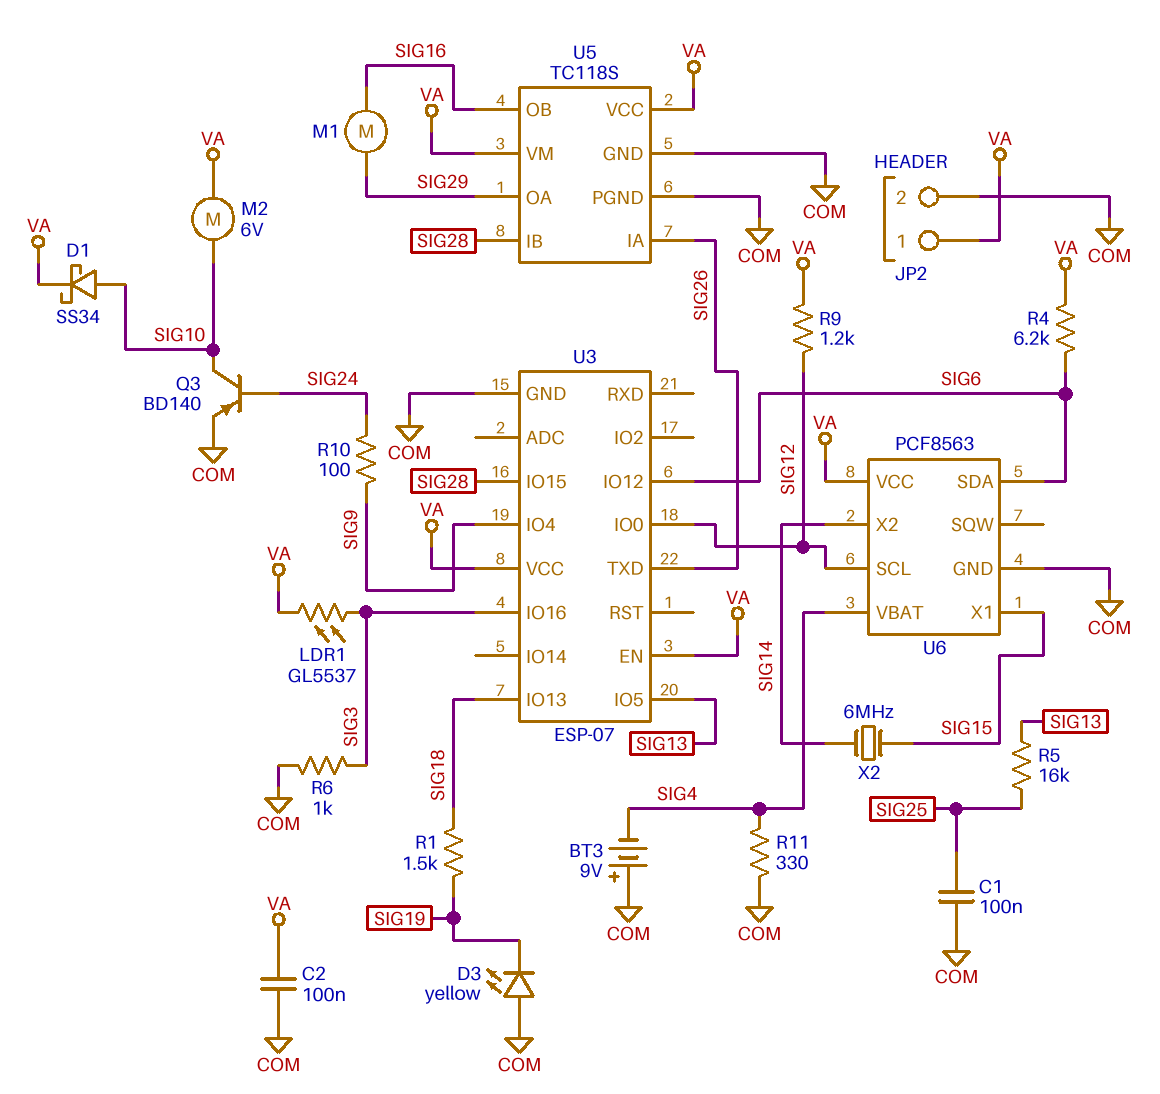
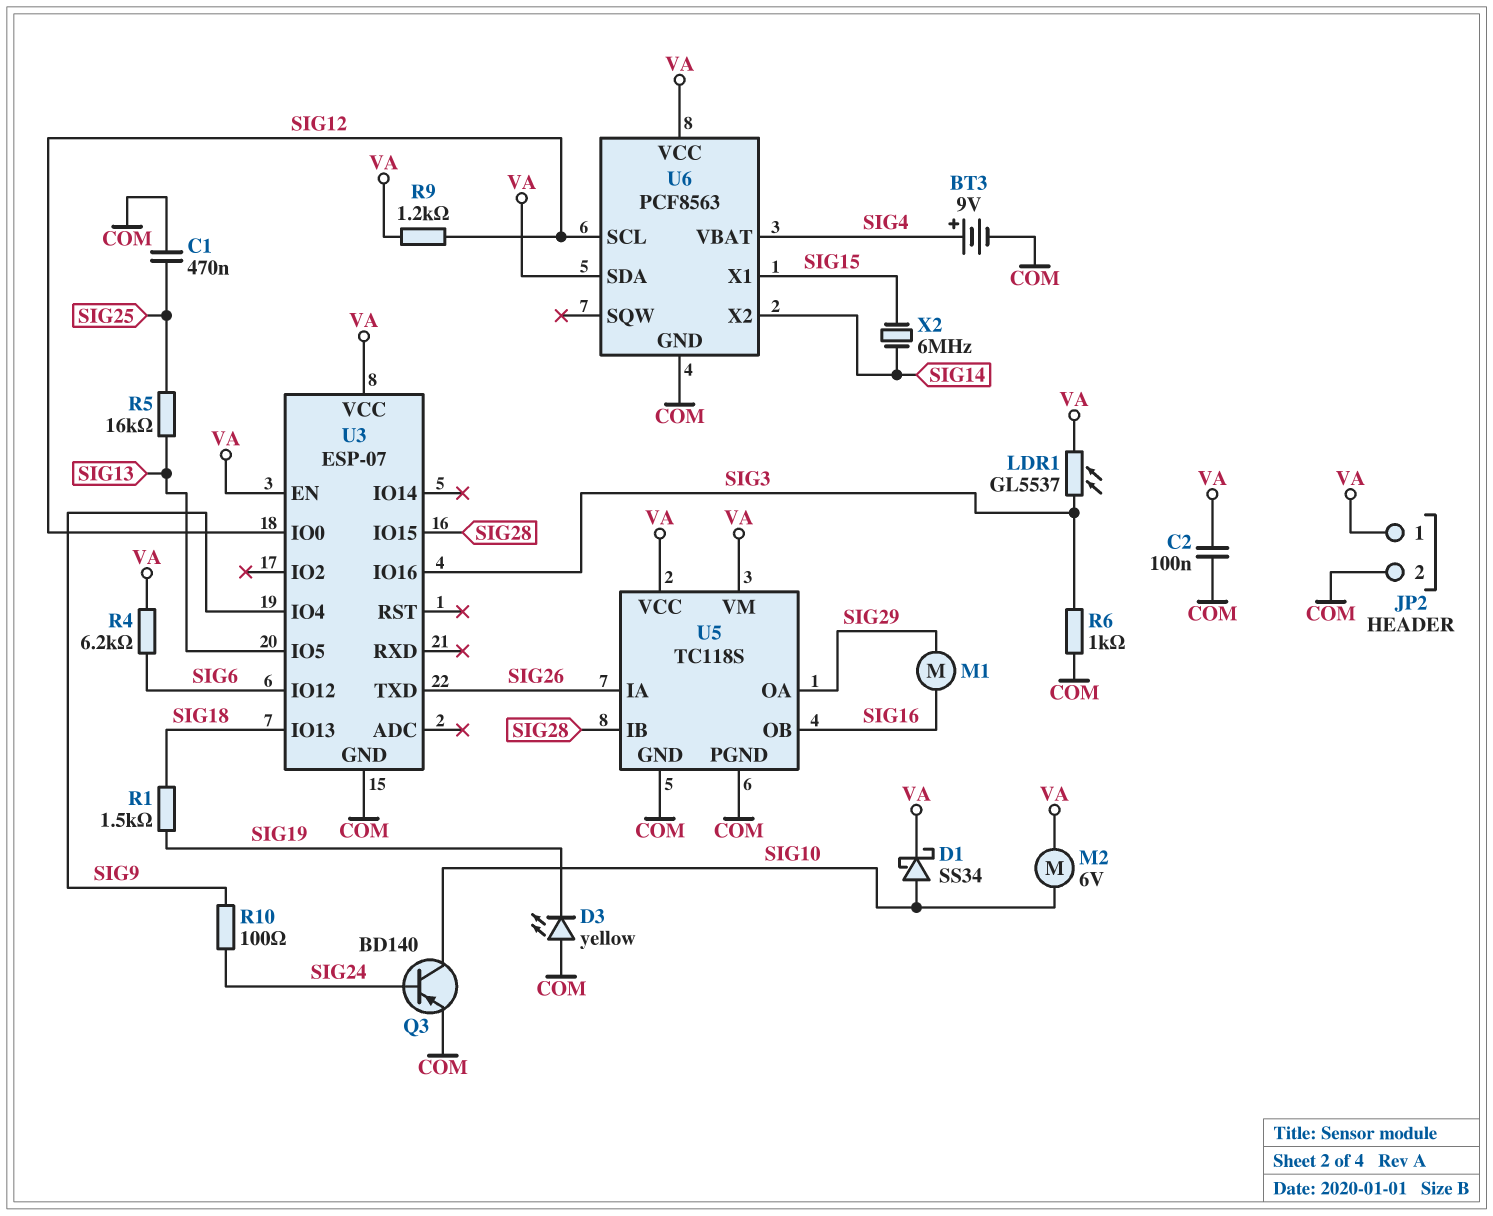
BT3: 9V (plus COM, minus SIG4) -> 9V (plus SIG4, minus COM)
C1: 100nF (COM, SIG25) -> 470nF (COM, SIG25)
R11: 330 (COM, SIG4) -> none
U6 pin SDA: SIG6 -> VA

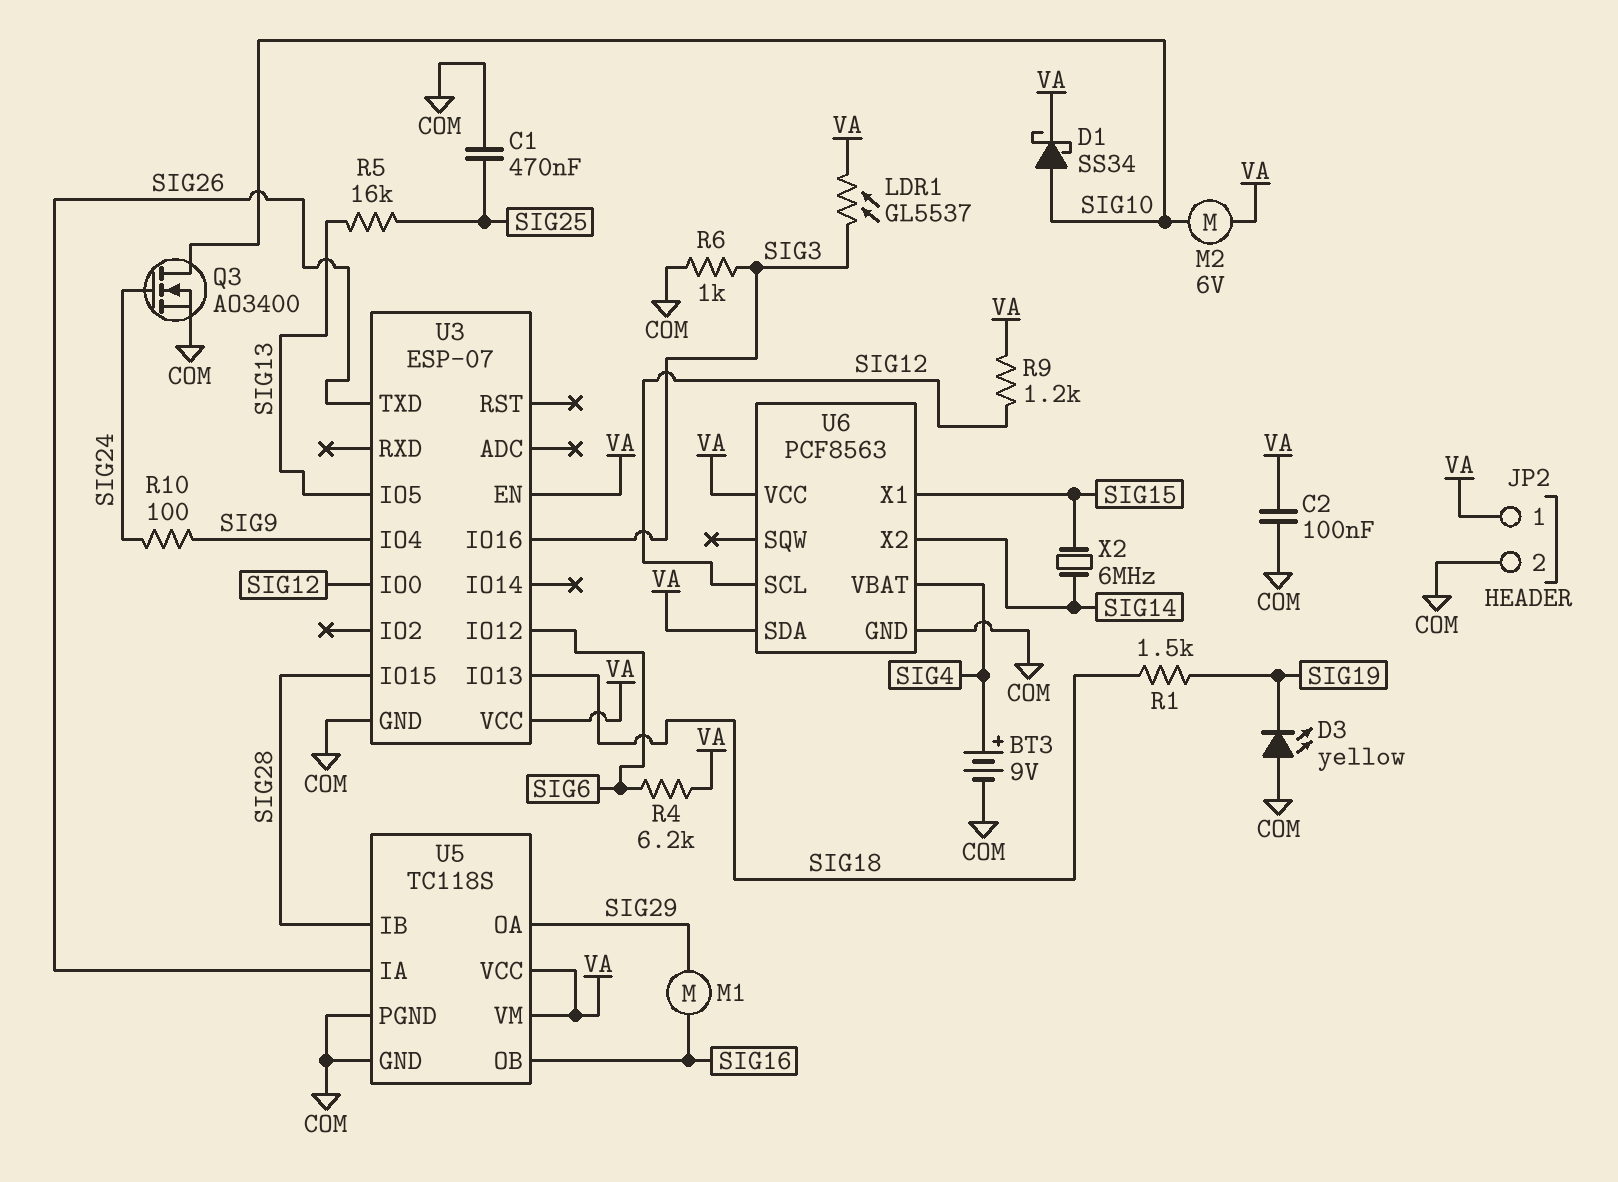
Q3: PNP BD140 (B SIG24, C SIG10, E COM) -> NMOS AO3400 (G SIG24, D SIG10, S COM)

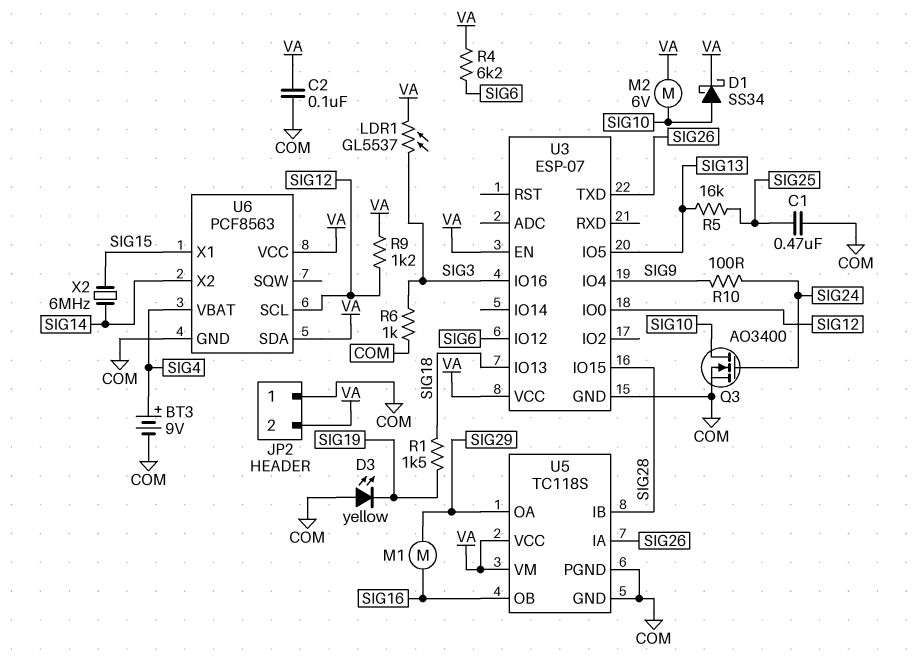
JP2 pin 1: VA -> COM
JP2 pin 2: COM -> VA

